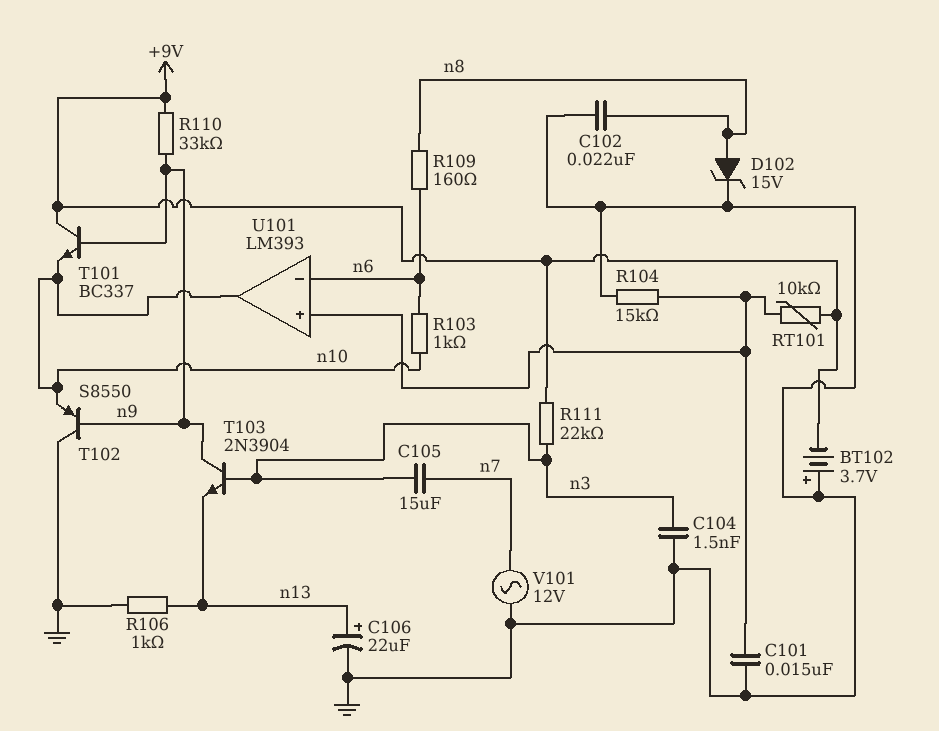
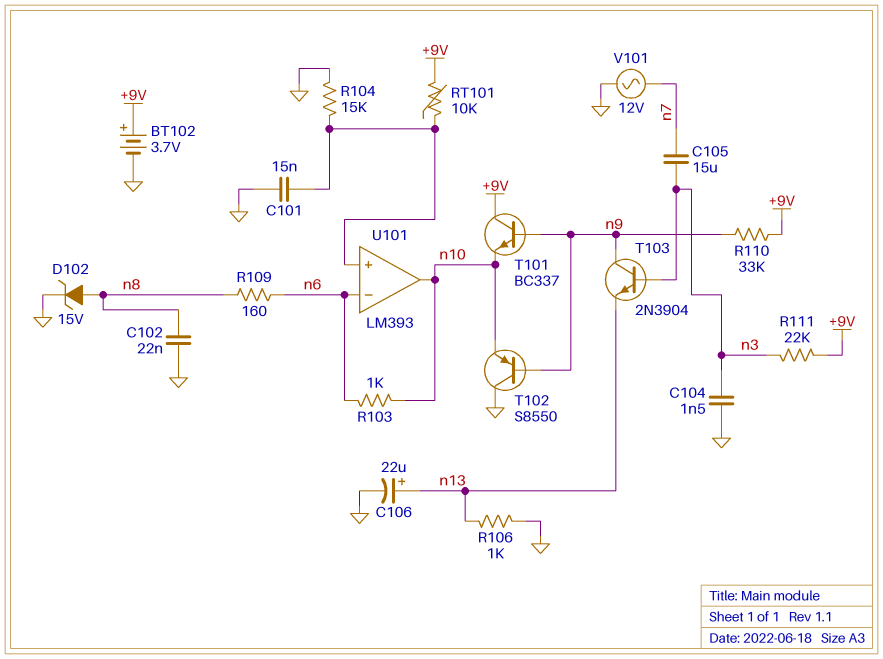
BT102: 3.7V (plus GND, minus +9V) -> 3.7V (plus +9V, minus GND)

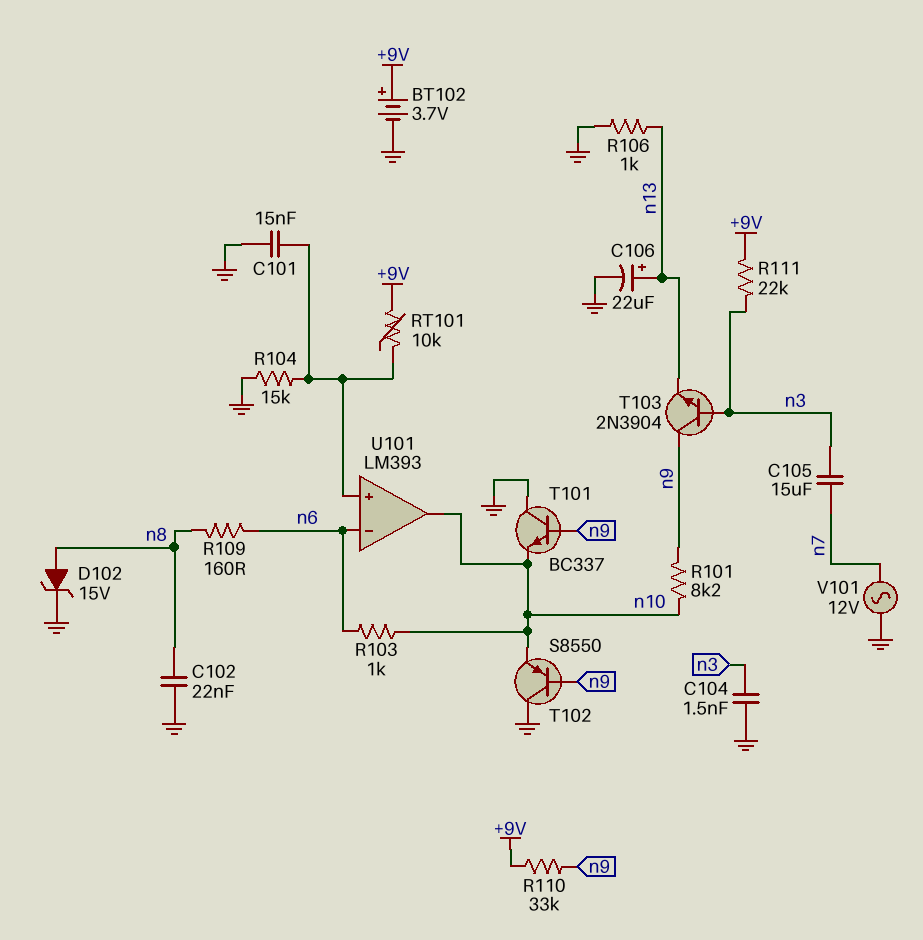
R101: none -> 8.2k (n9, n10)
T101: NPN BC337 (B n9, C +9V, E n10) -> NPN BC337 (B n9, C GND, E n10)

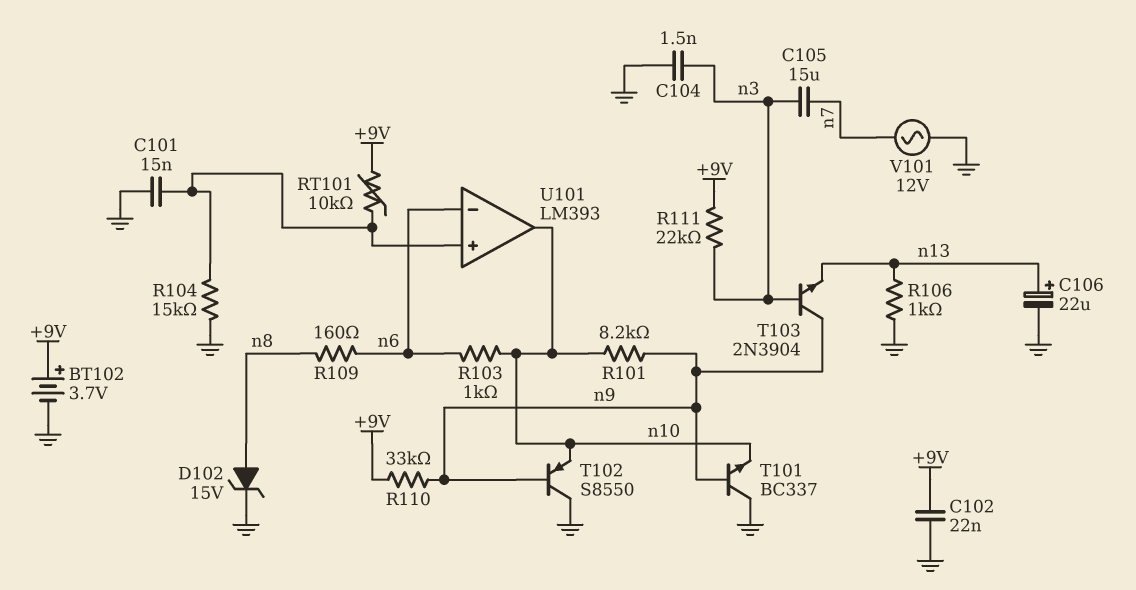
C102: 22nF (GND, n8) -> 22nF (+9V, GND)

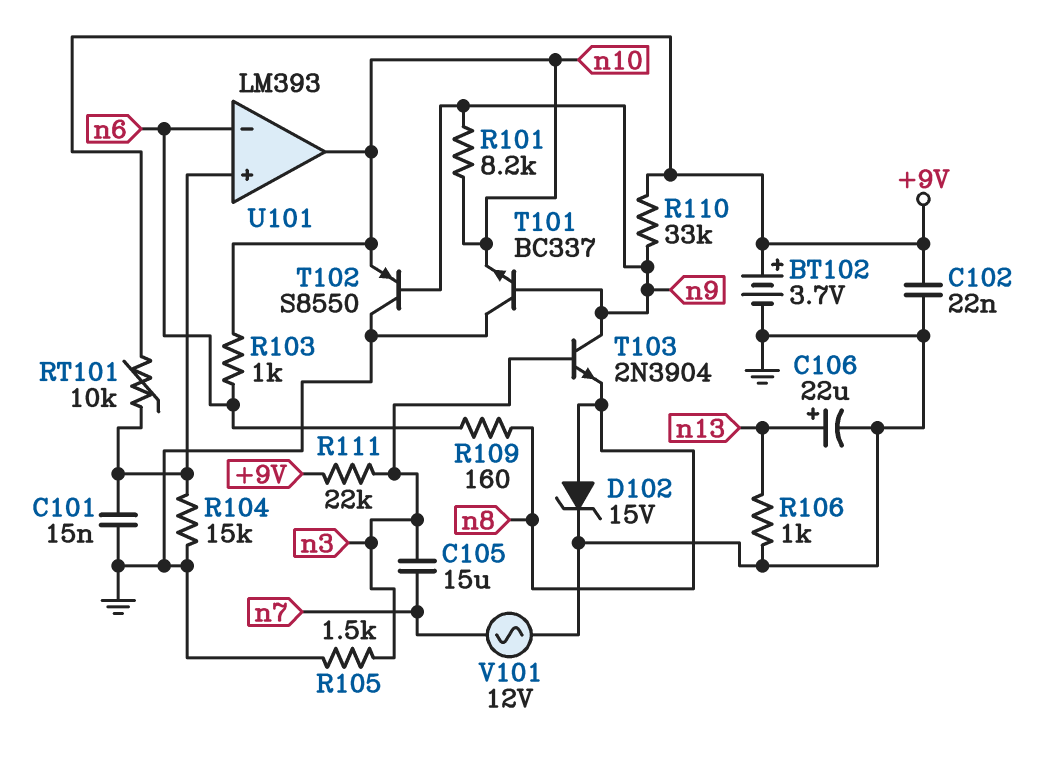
C104: 1.5nF (GND, n3) -> none
R105: none -> 1.5k (GND, n3)
T103: NPN 2N3904 (B n3, C n9, E n13) -> NPN 2N3904 (B n3, C n9, E n8)

